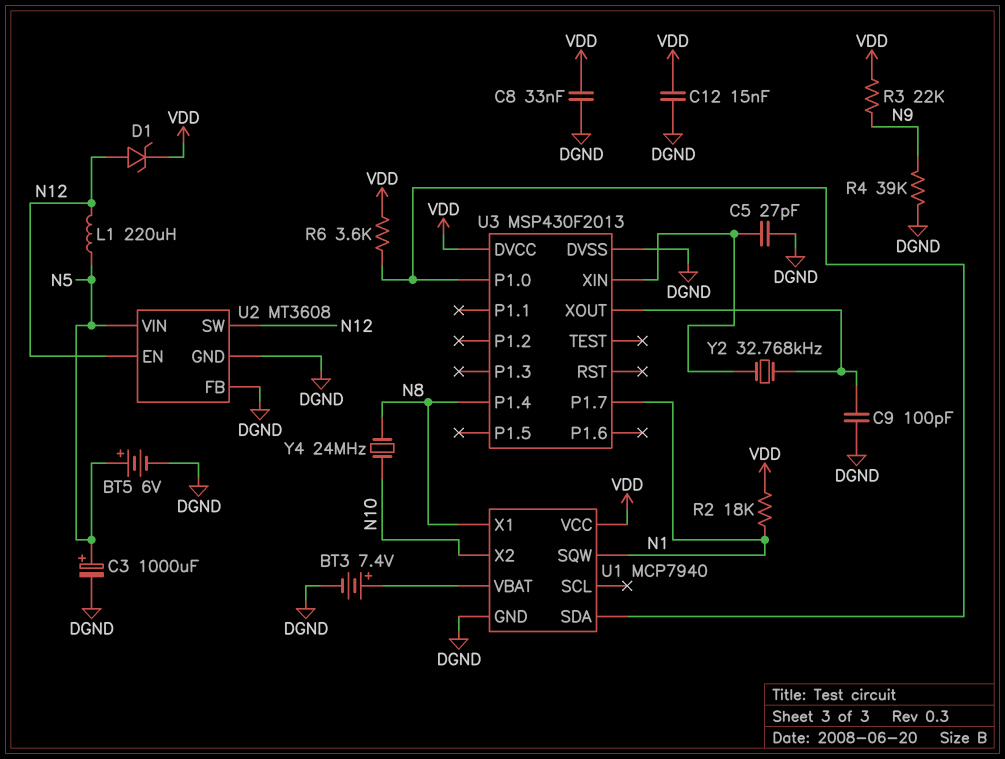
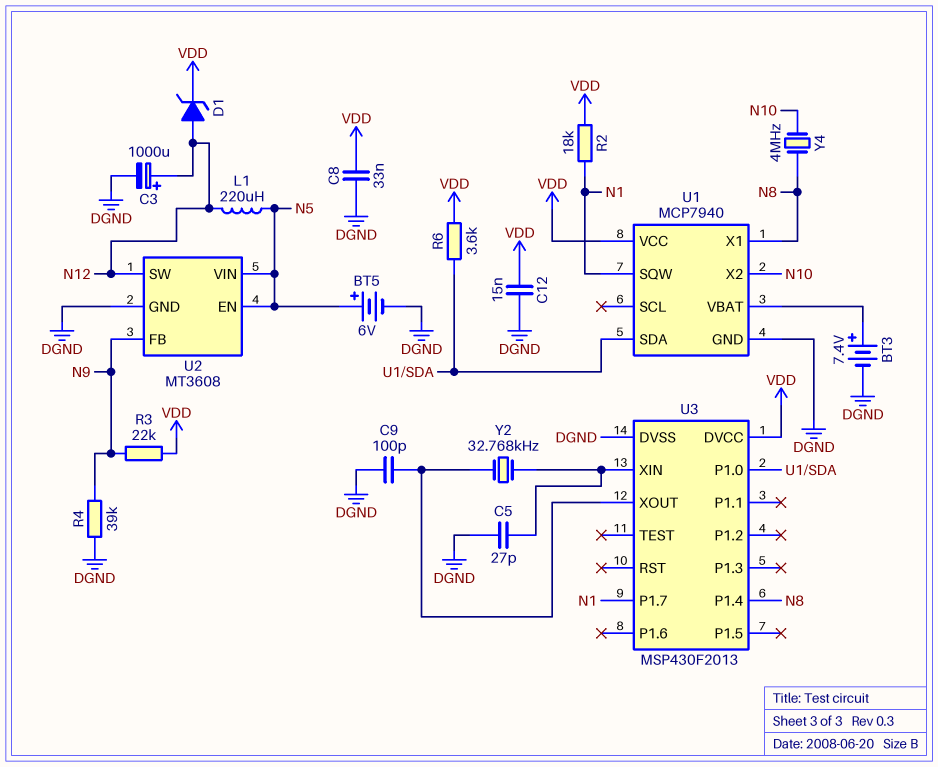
C3: 1000uF (plus N5, minus DGND) -> 1000uF (plus N12, minus DGND)
U2 pin EN: N12 -> N5
U2 pin FB: DGND -> N9
Y4: 24MHz (N8, N10) -> 4MHz (N8, N10)

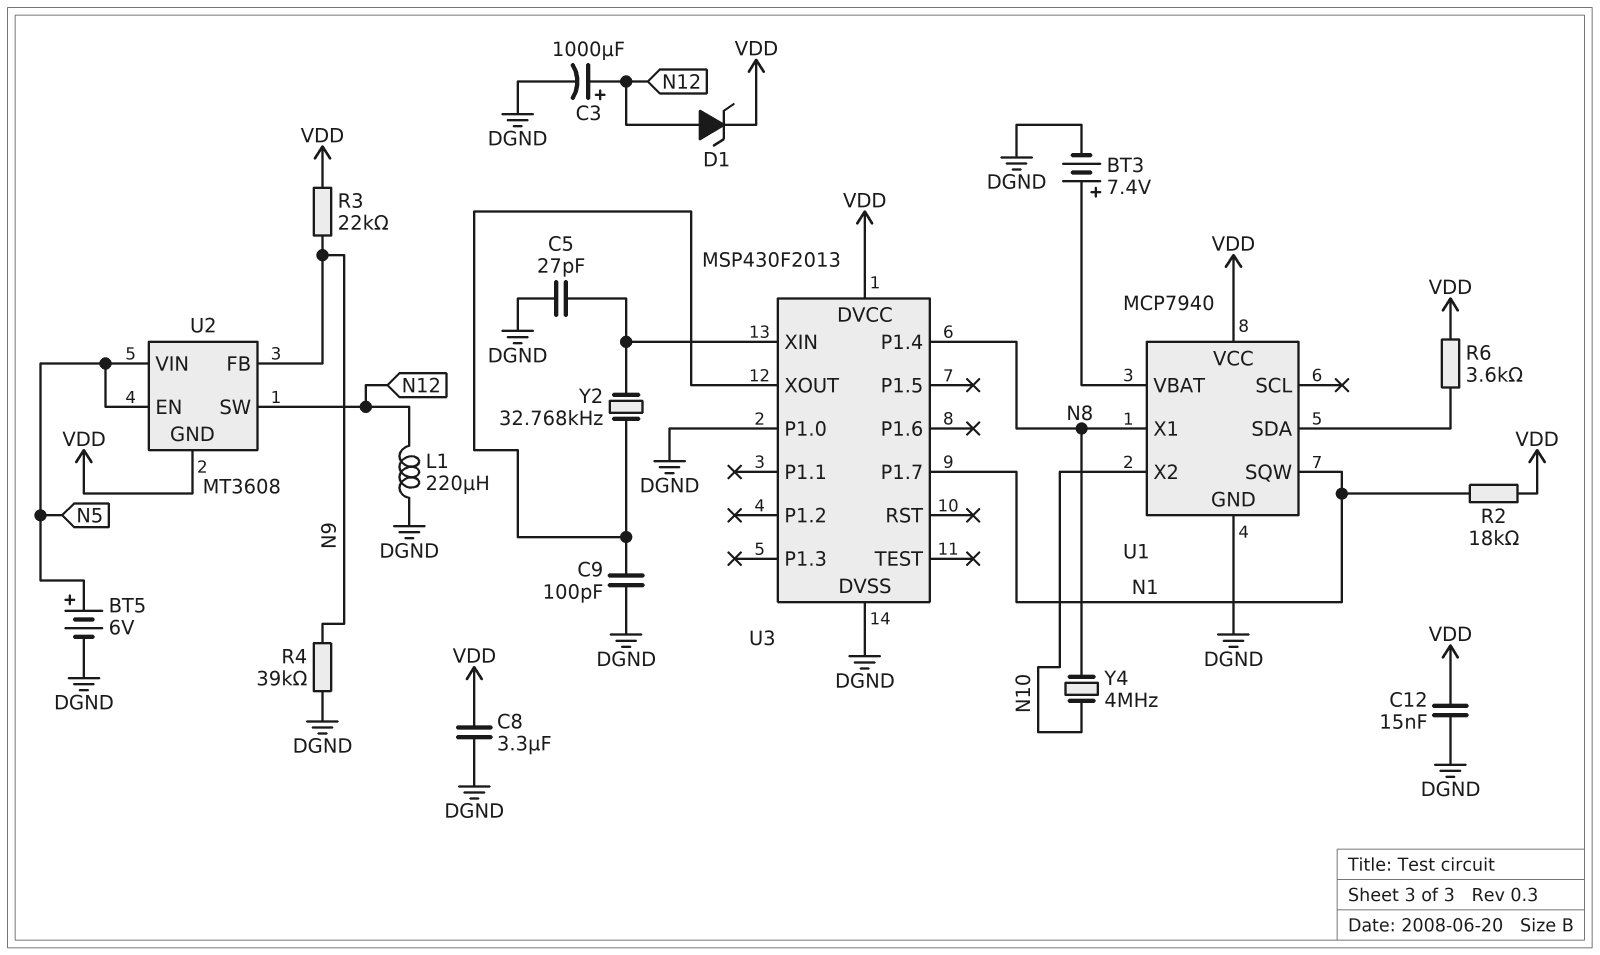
C8: 33nF (DGND, VDD) -> 3.3uF (DGND, VDD)
L1: 220uH (N5, N12) -> 220uH (DGND, N12)
U2 pin GND: DGND -> VDD
U3 pin P1.0: U1/SDA -> DGND

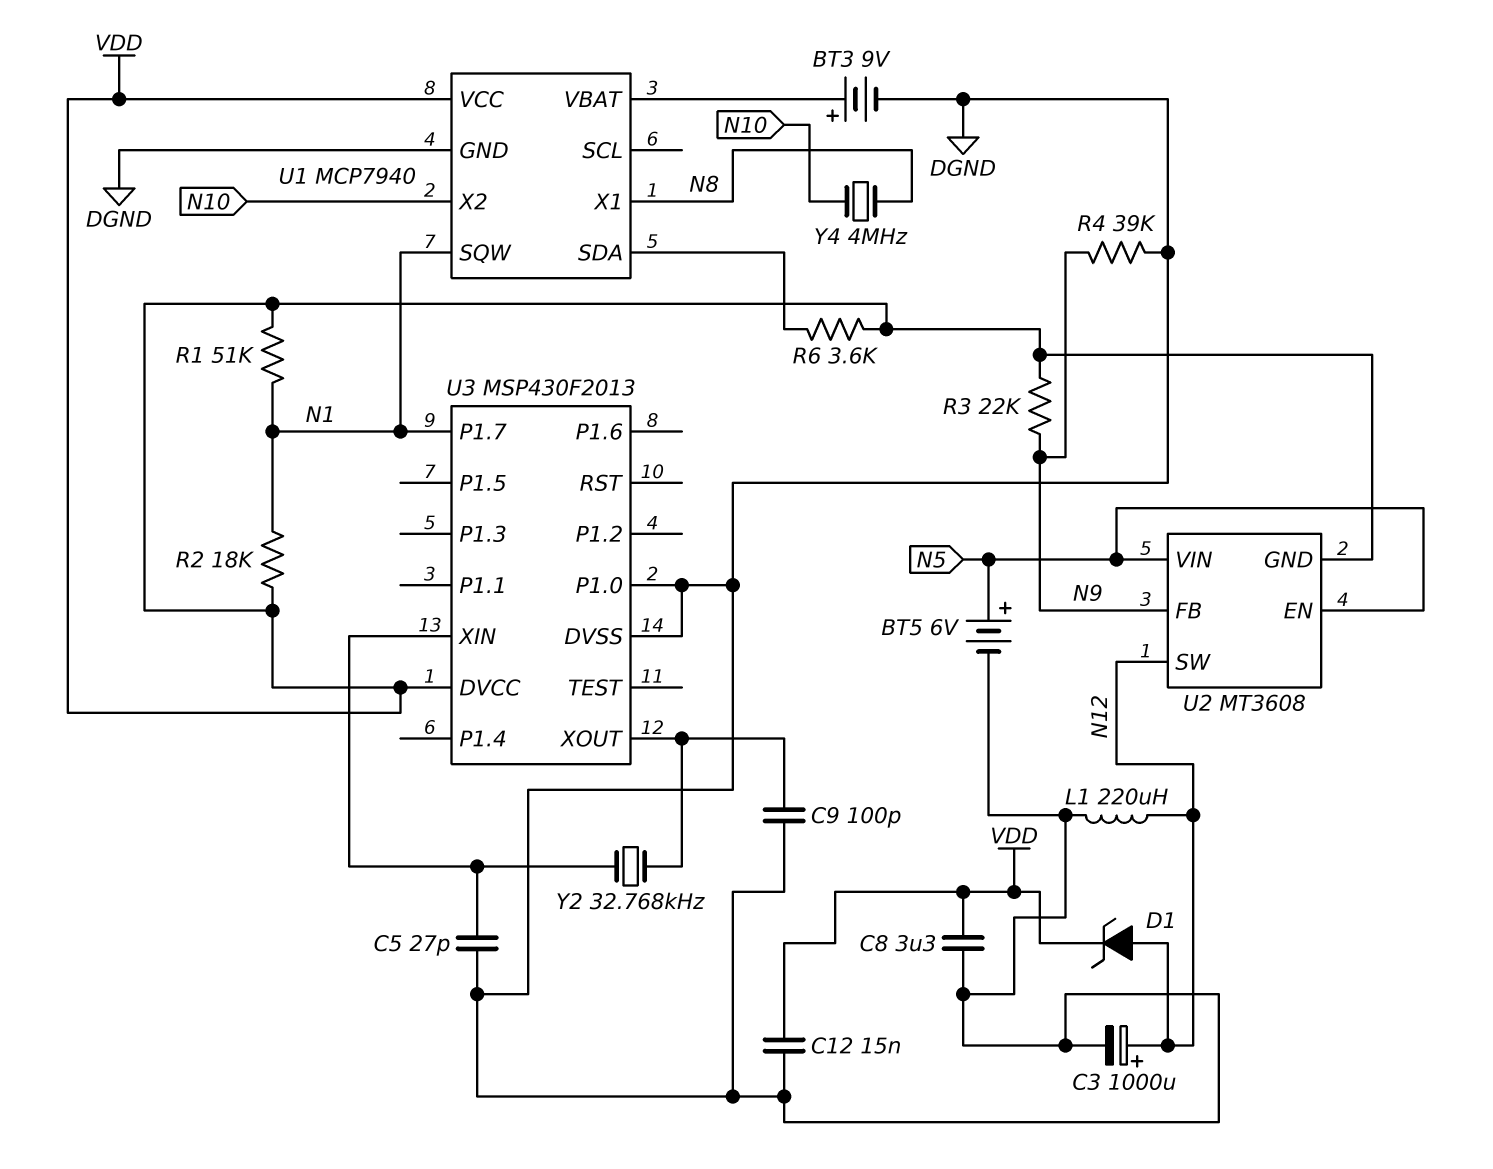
BT3: 7.4V (plus U1/VBAT, minus DGND) -> 9V (plus U1/VBAT, minus DGND)
R1: none -> 51k (N1, VDD)
U3 pin P1.4: N8 -> none

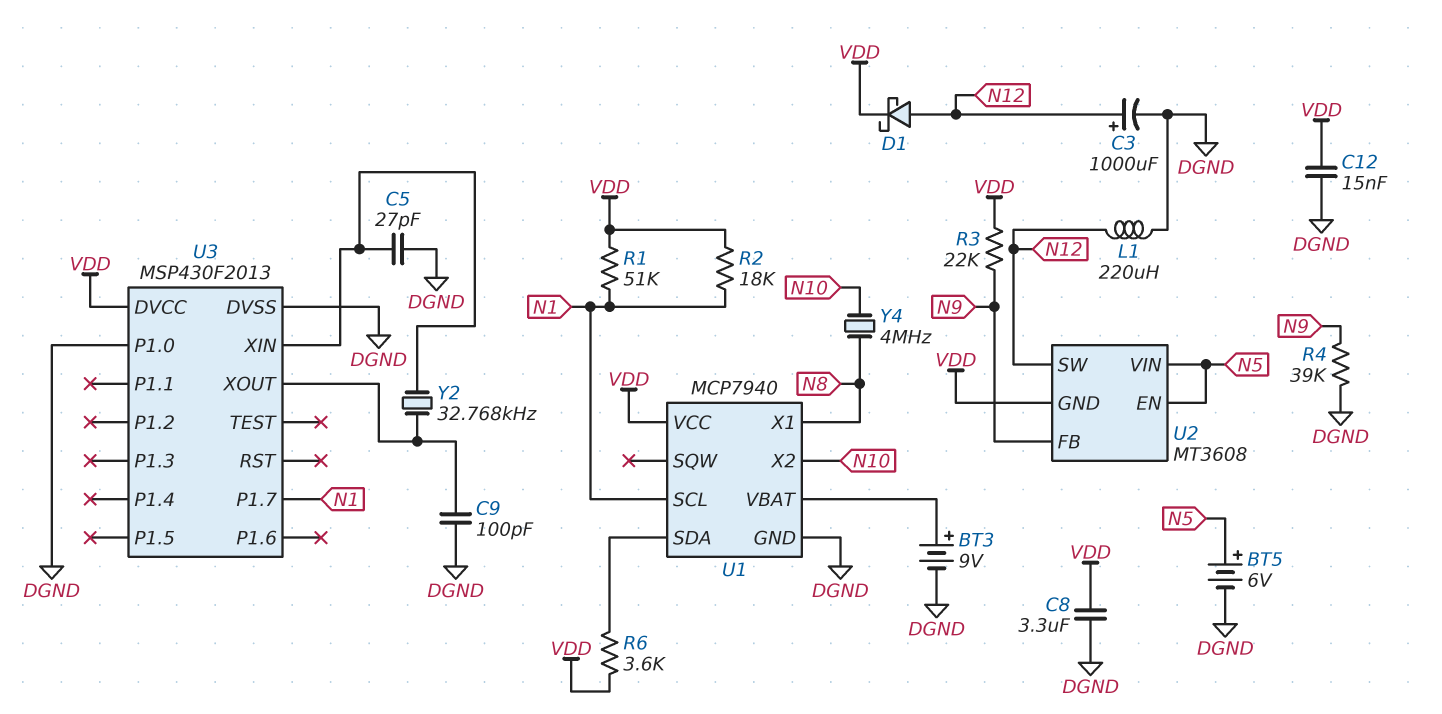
D1: zener (A N12, K VDD) -> schottky (A N12, K VDD)
U1 pin SCL: none -> N1
U1 pin SQW: N1 -> none

